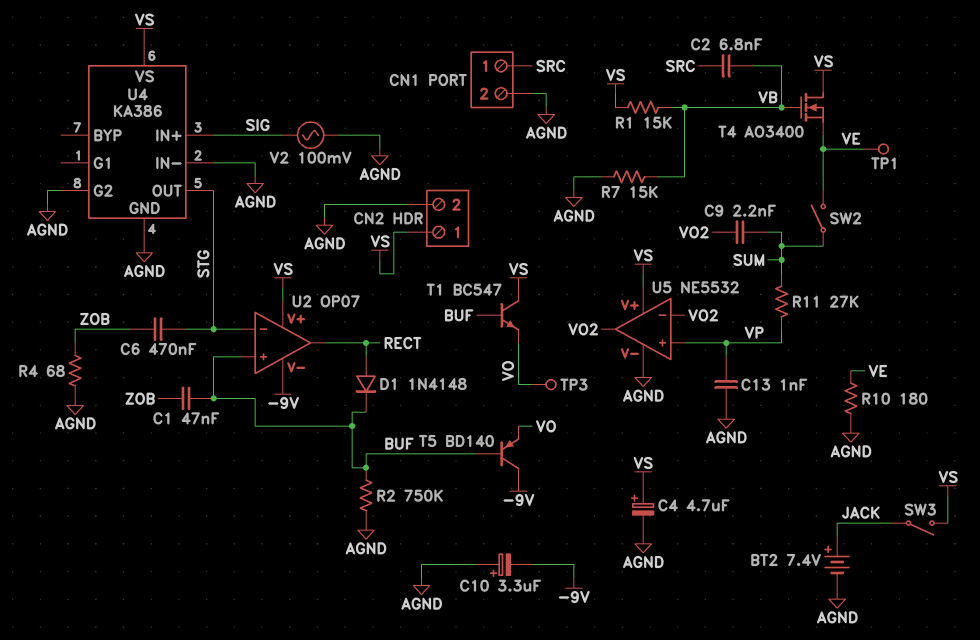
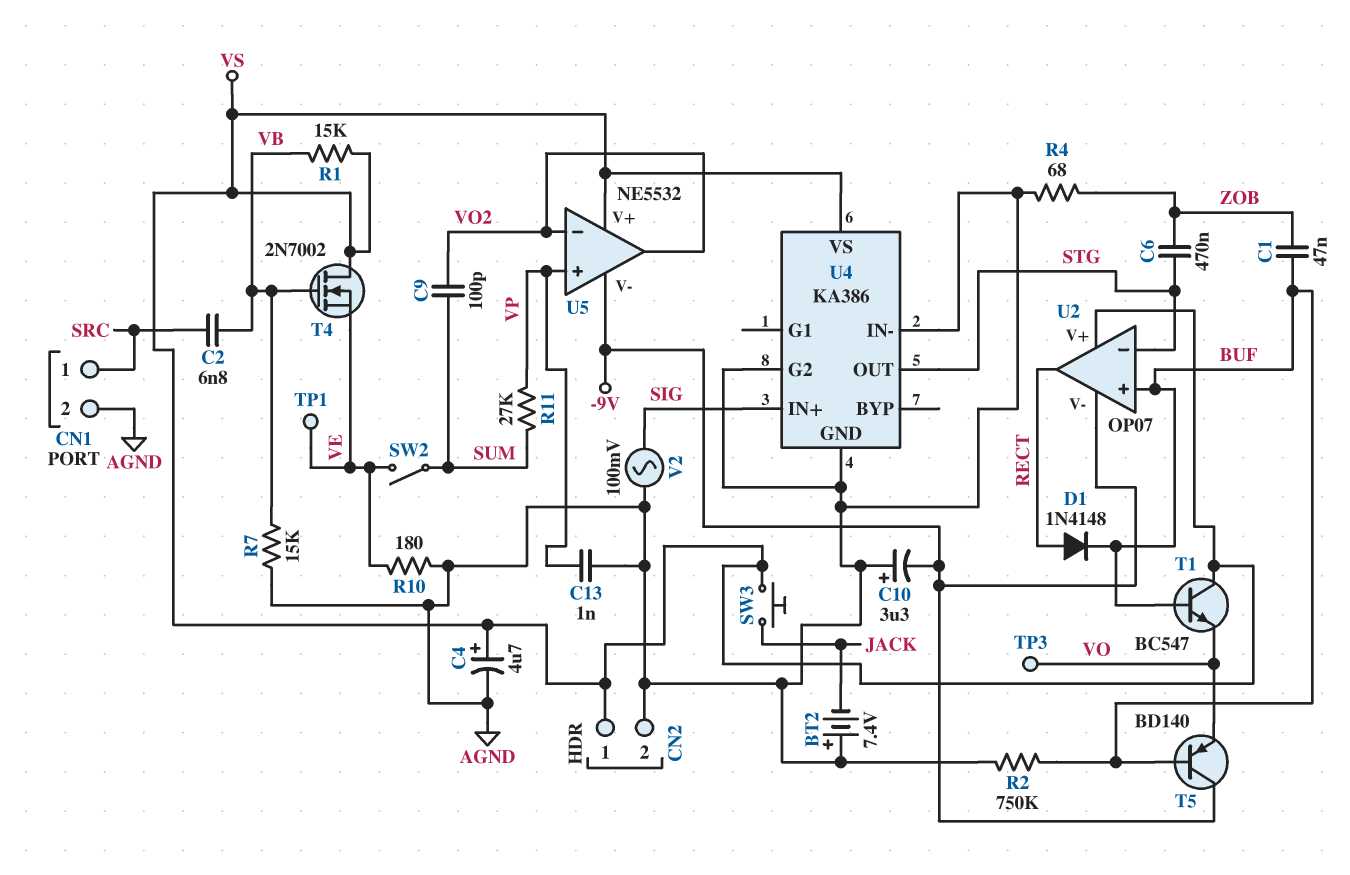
BT2: 7.4V (plus JACK, minus AGND) -> 7.4V (plus AGND, minus JACK)
C9: 2.2nF (SUM, VO2) -> 100pF (SUM, VO2)
SW3: switch (JACK, VS) -> button (JACK, VS)
T4: NMOS AO3400 (G VB, D VS, S VE) -> NMOS 2N7002 (G VB, D VS, S VE)
U5 pin V-: AGND -> -9V

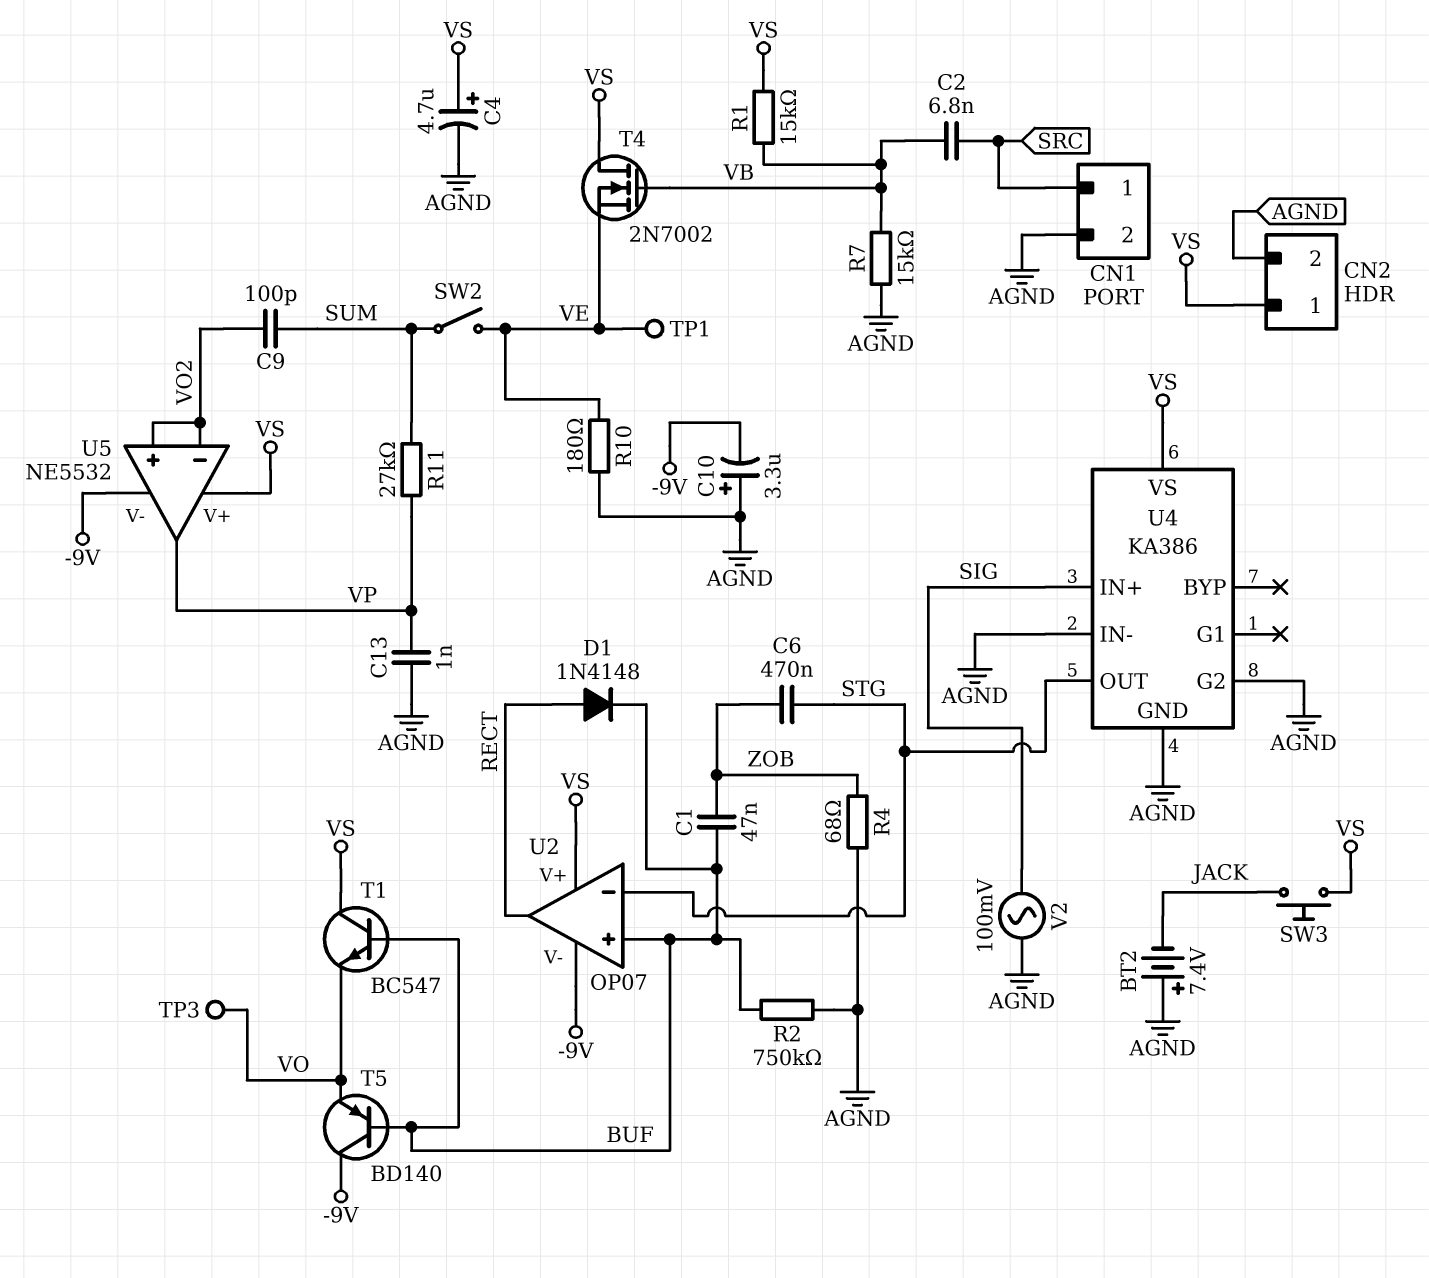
U5 pin in+: VP -> VO2
U5 pin out: VO2 -> VP

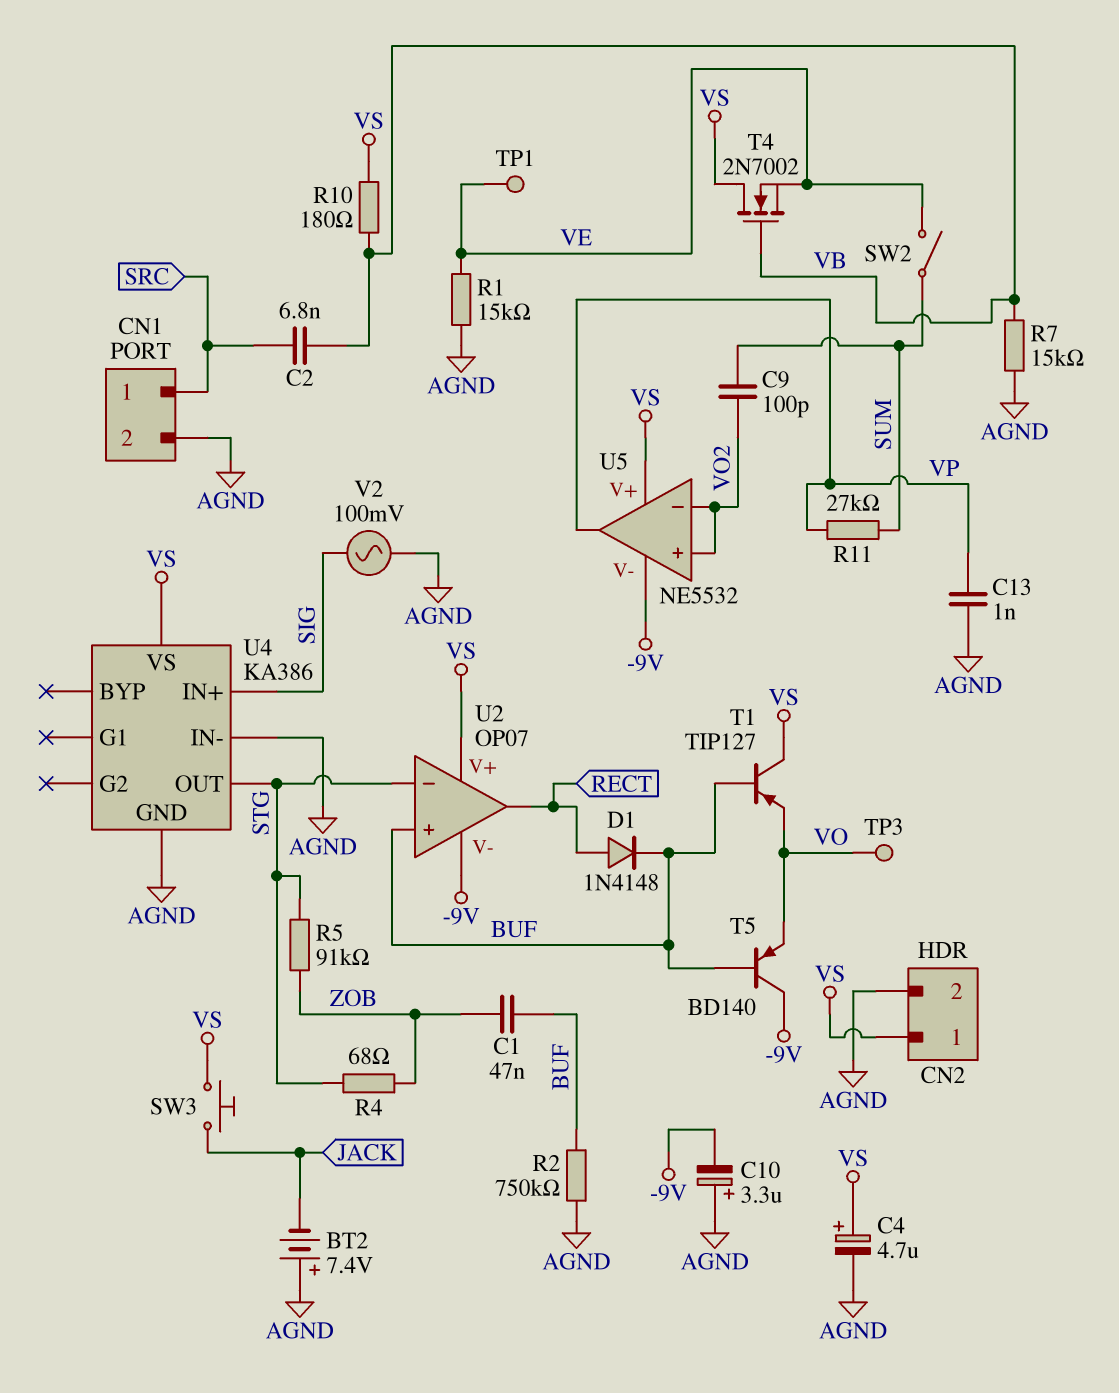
C6: 470nF (STG, ZOB) -> none
R1: 15k (VB, VS) -> 15k (AGND, VE)
R4: 68 (AGND, ZOB) -> 68 (STG, ZOB)
R5: none -> 91k (STG, ZOB)
R10: 180 (AGND, VE) -> 180 (VB, VS)
T1: NPN BC547 (B BUF, C VS, E VO) -> PNP TIP127 (B BUF, C VS, E VO)
U4 pin G2: AGND -> none

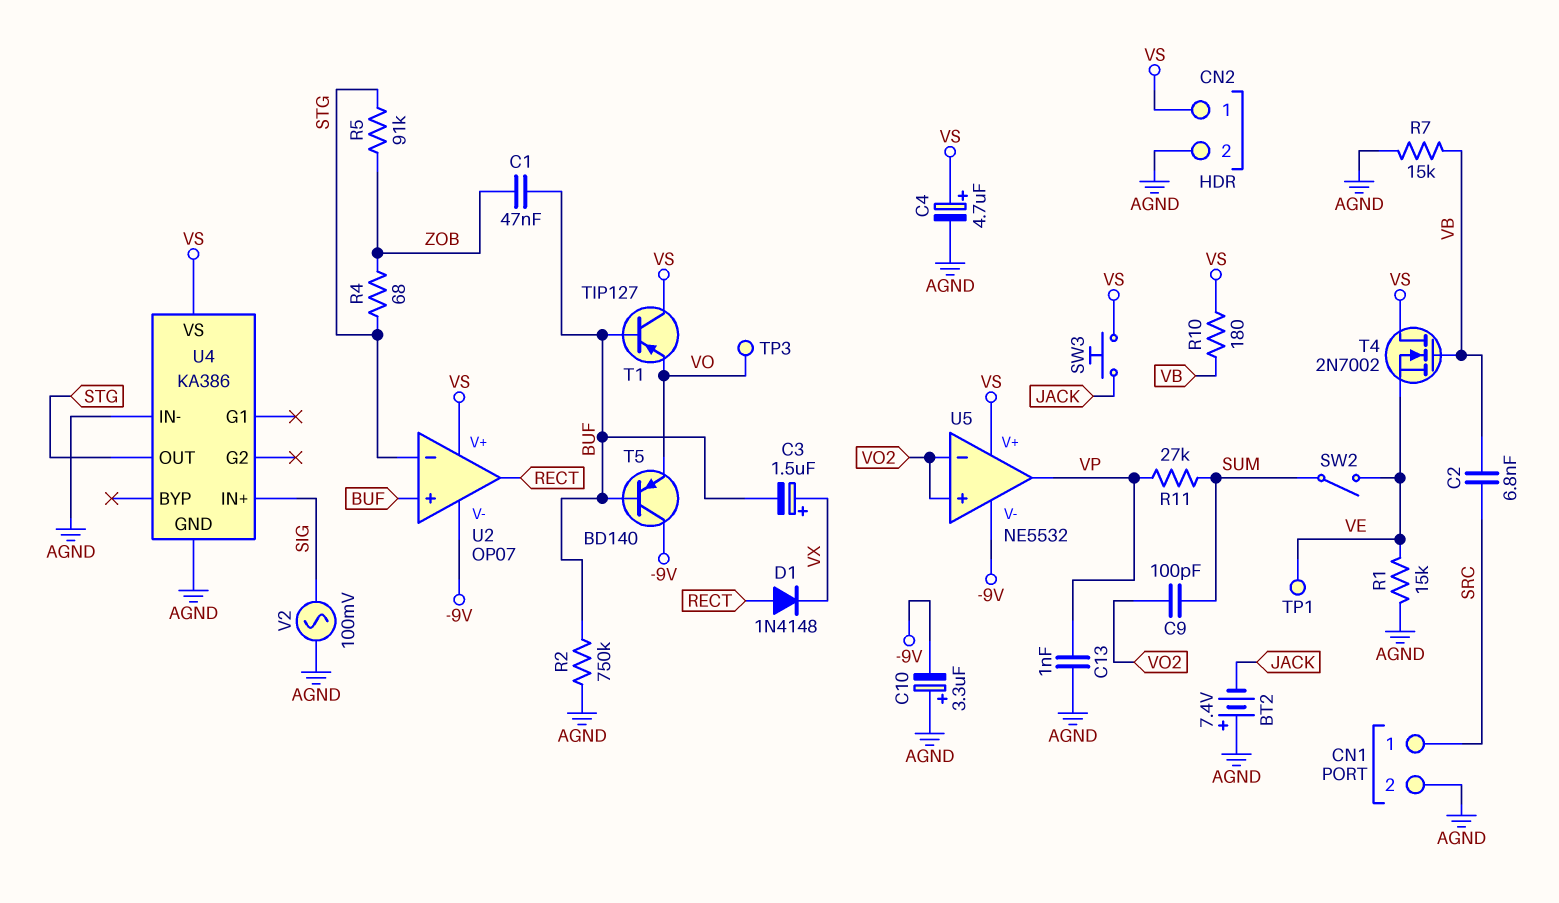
C3: none -> 1.5uF (plus VX, minus BUF)
D1: diode 1N4148 (A RECT, K BUF) -> diode 1N4148 (A RECT, K VX)

